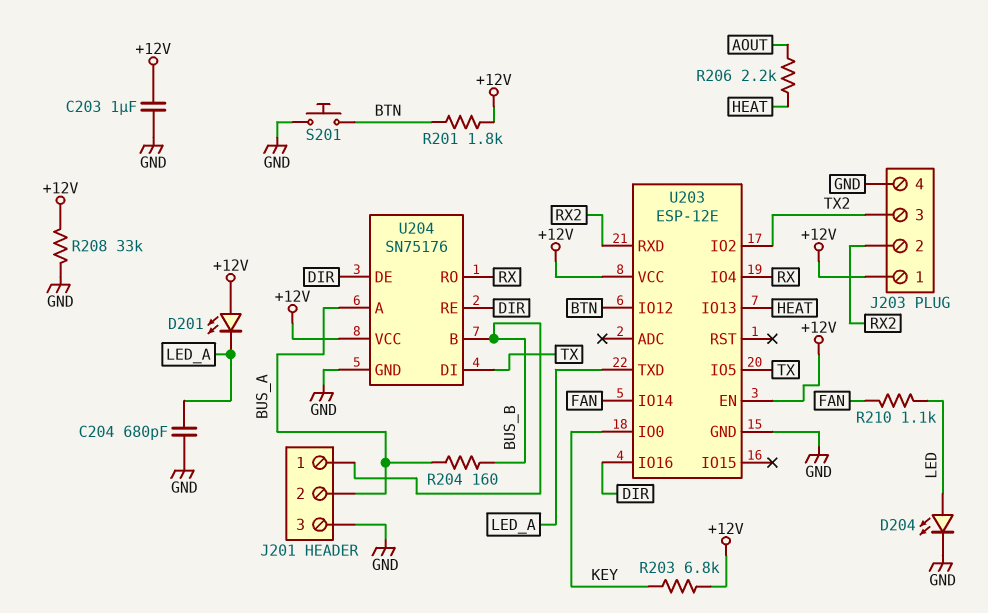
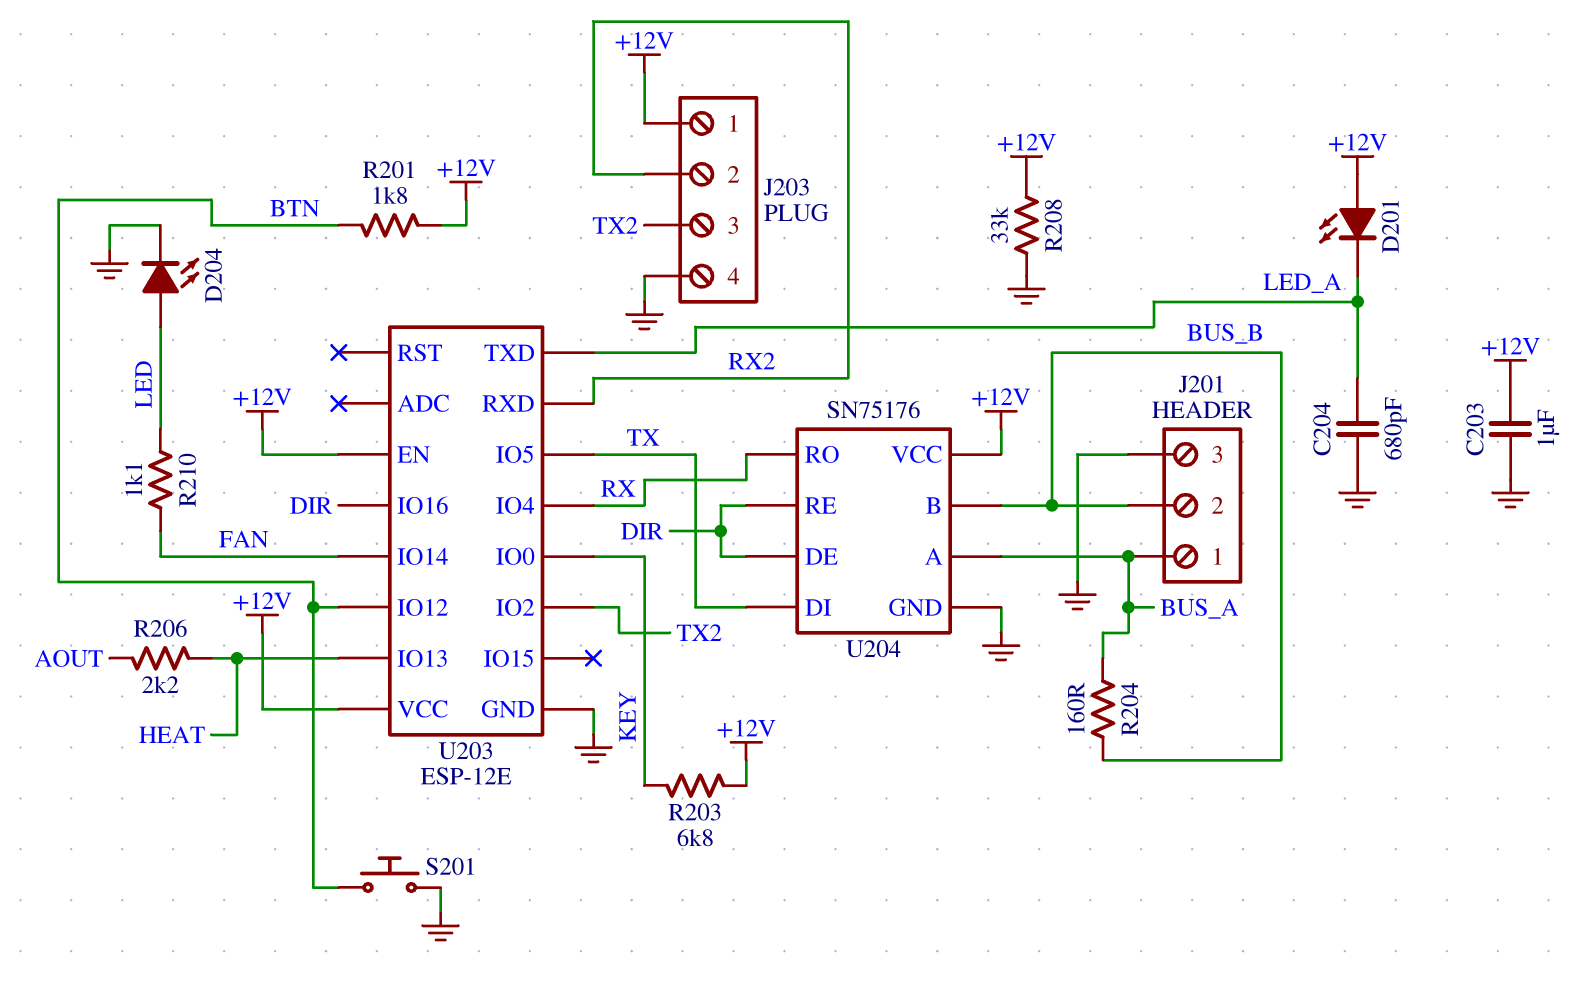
J201 pin 1: BUS_B -> BUS_A
J201 pin 2: BUS_A -> BUS_B

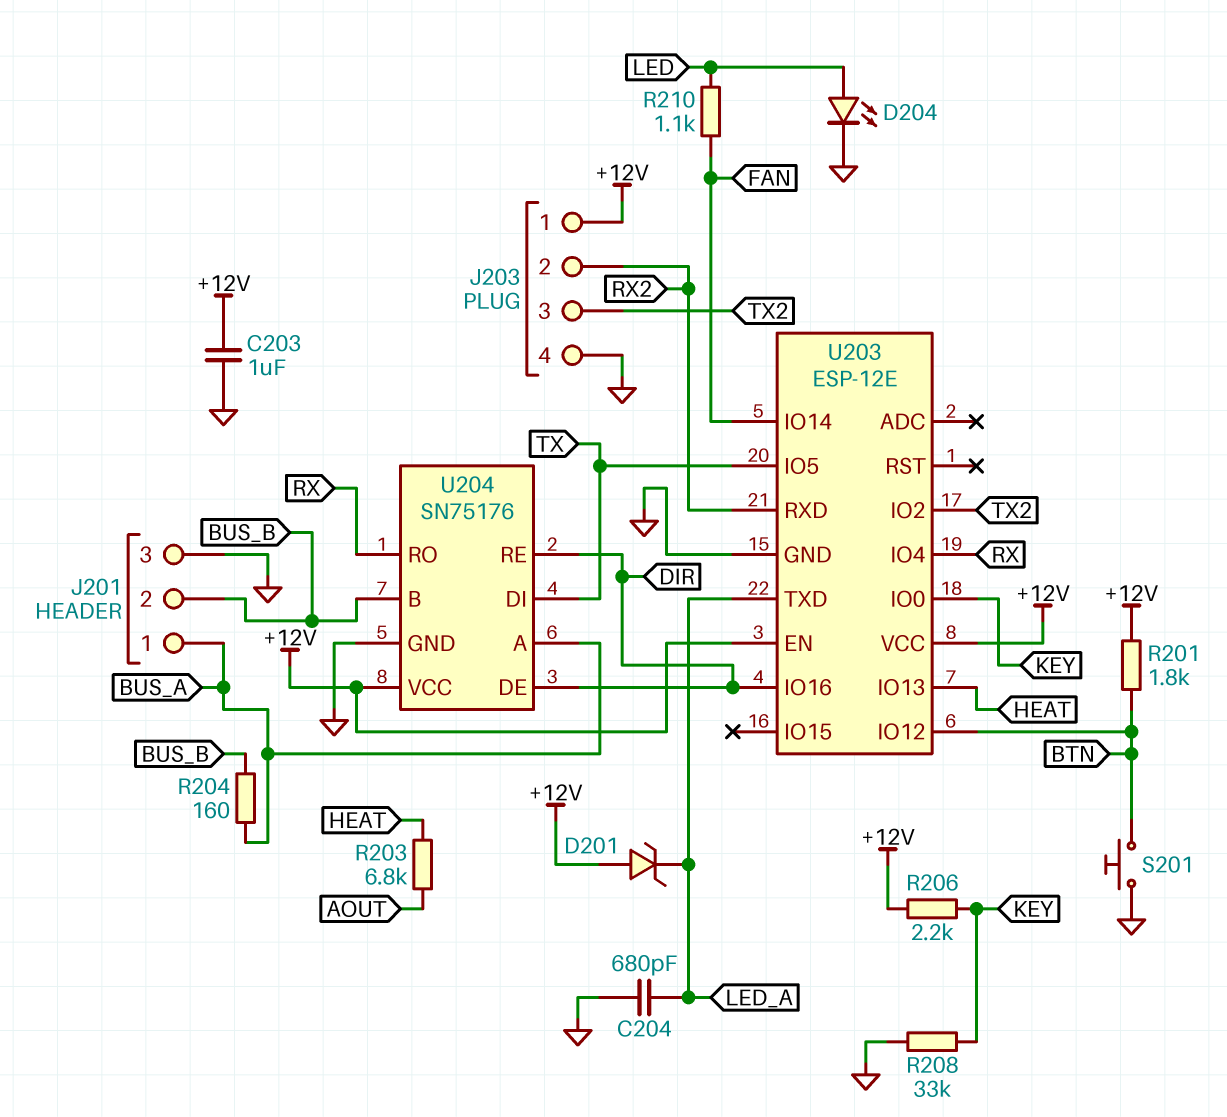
D201: LED (A +12V, K LED_A) -> zener (A +12V, K LED_A)
R203: 6.8k (+12V, KEY) -> 6.8k (AOUT, HEAT)
R206: 2.2k (AOUT, HEAT) -> 2.2k (+12V, KEY)
R208: 33k (+12V, GND) -> 33k (GND, KEY)

